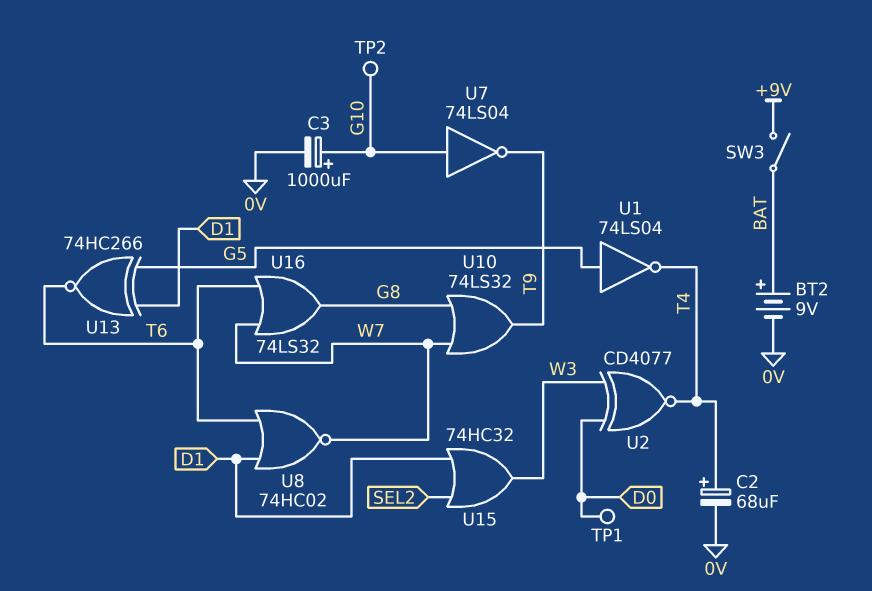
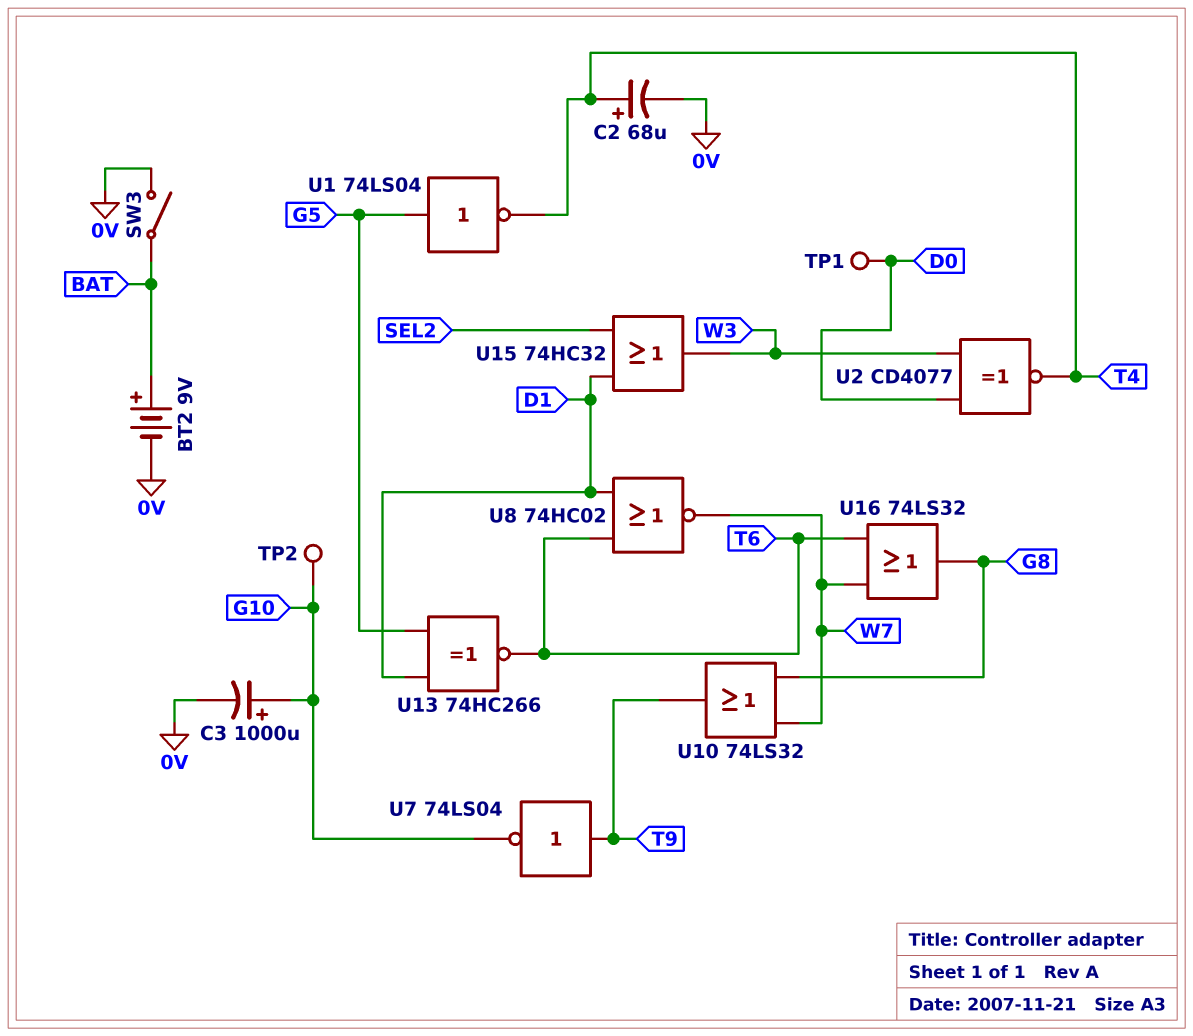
SW3: switch (+9V, BAT) -> switch (0V, BAT)
U7: NOT 74LS04 (in G10, out T9) -> NOT 74LS04 (in T9, out G10)

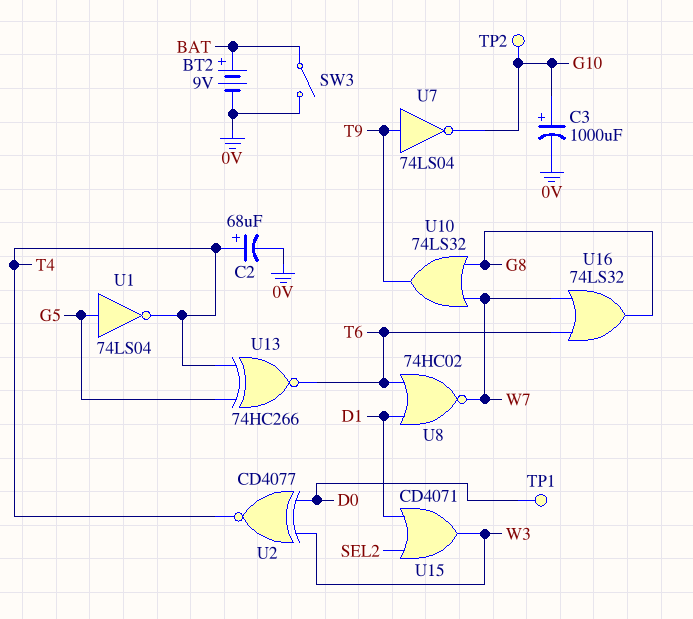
U13: XNOR 74HC266 (in D1, in G5, out T6) -> XNOR 74HC266 (in G5, in T4, out T6)
U15: OR 74HC32 (in D1, in SEL2, out W3) -> OR CD4071 (in D1, in SEL2, out W3)

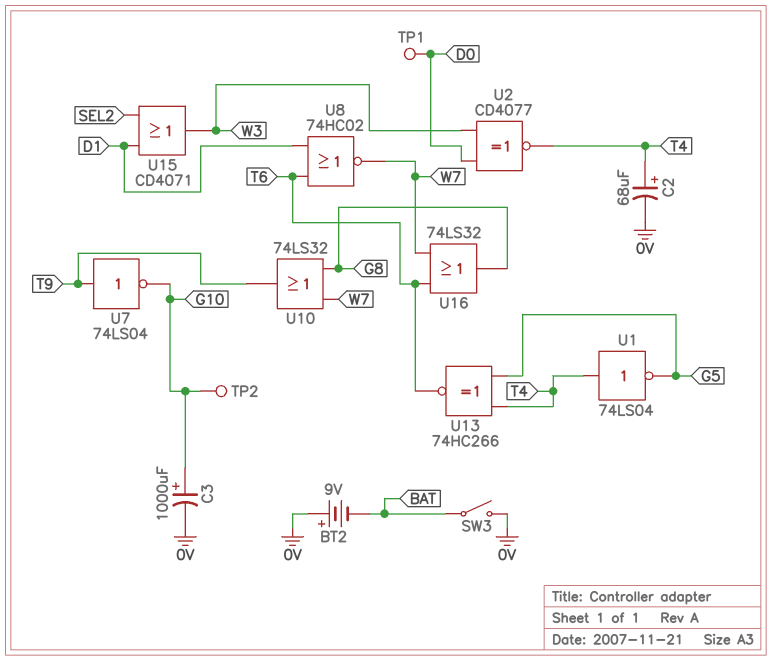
BT2: 9V (plus BAT, minus 0V) -> 9V (plus 0V, minus BAT)
U1: NOT 74LS04 (in G5, out T4) -> NOT 74LS04 (in T4, out G5)

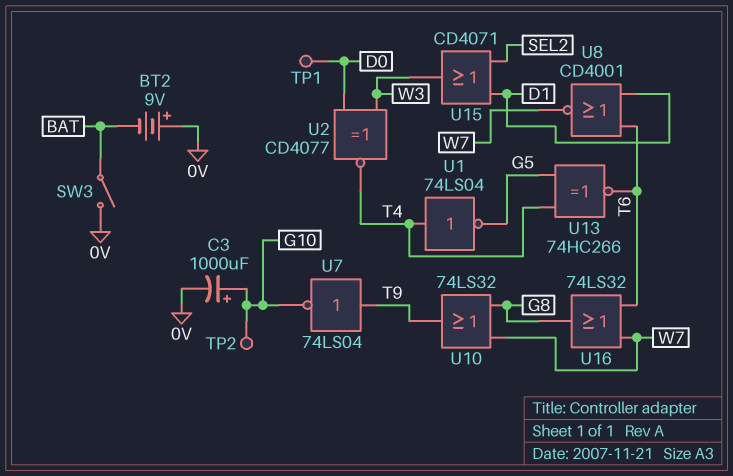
C2: 68uF (plus T4, minus 0V) -> none
U8: NOR 74HC02 (in D1, in T6, out W7) -> NOR CD4001 (in D1, in T6, out W7)

